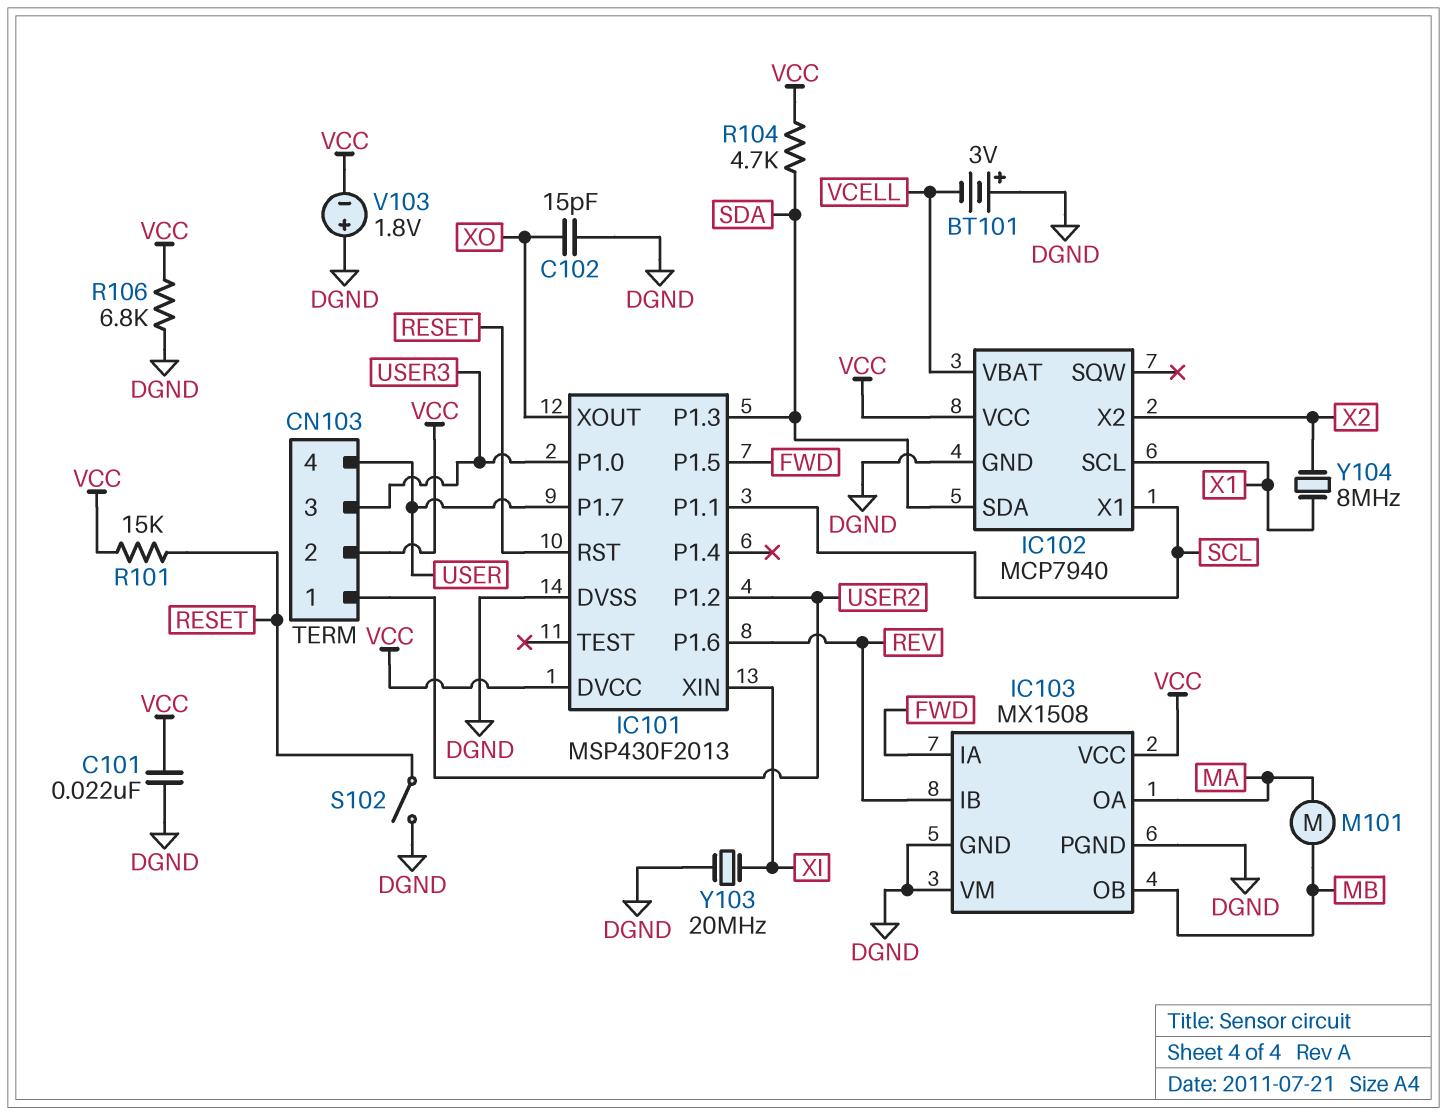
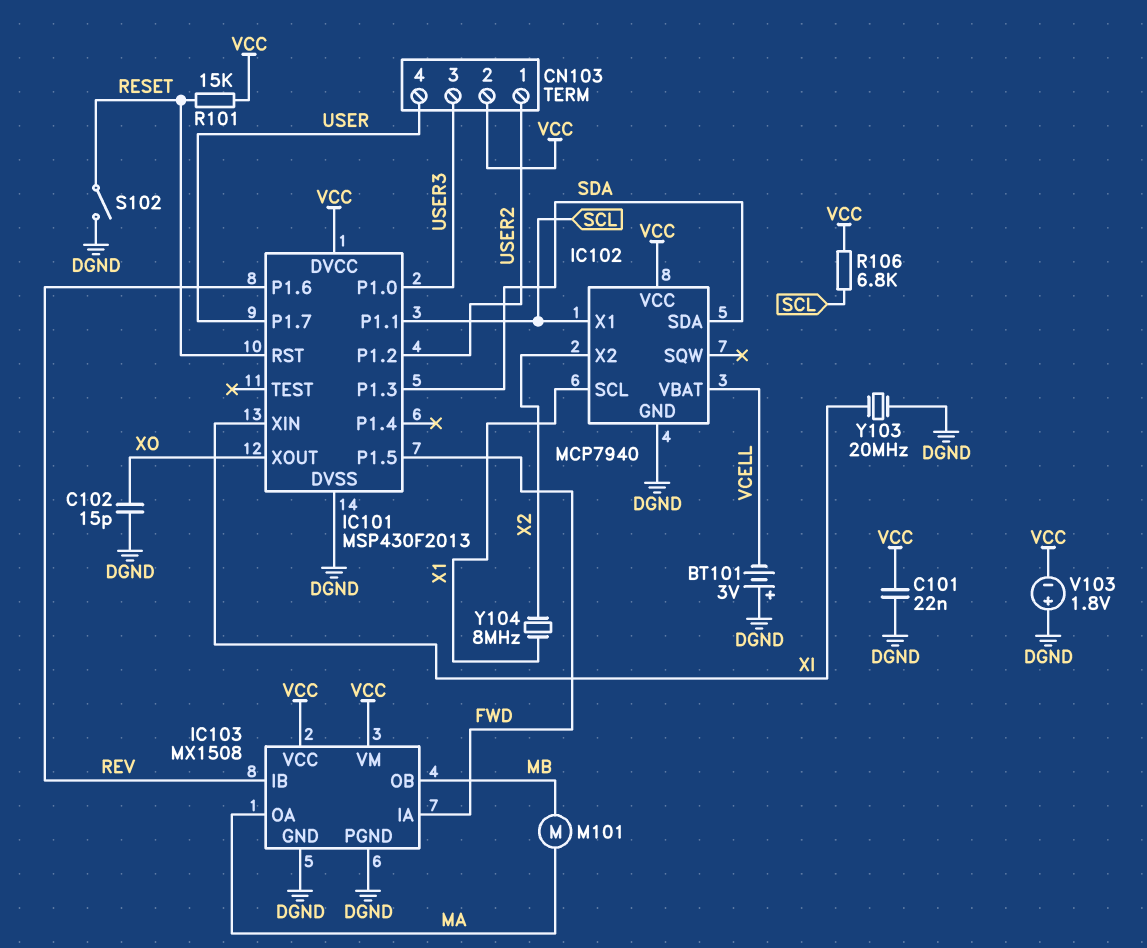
IC103 pin VM: DGND -> VCC
R104: 4.7k (SDA, VCC) -> none
R106: 6.8k (DGND, VCC) -> 6.8k (SCL, VCC)

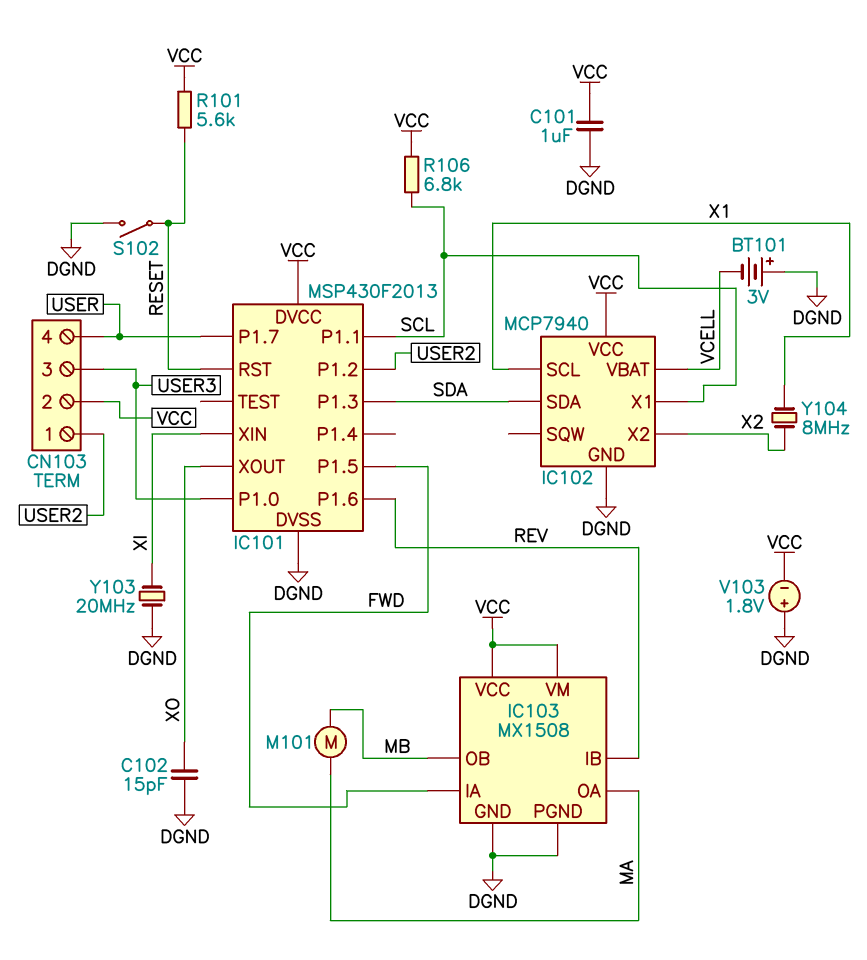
C101: 22nF (DGND, VCC) -> 1uF (DGND, VCC)
R101: 15k (RESET, VCC) -> 5.6k (RESET, VCC)

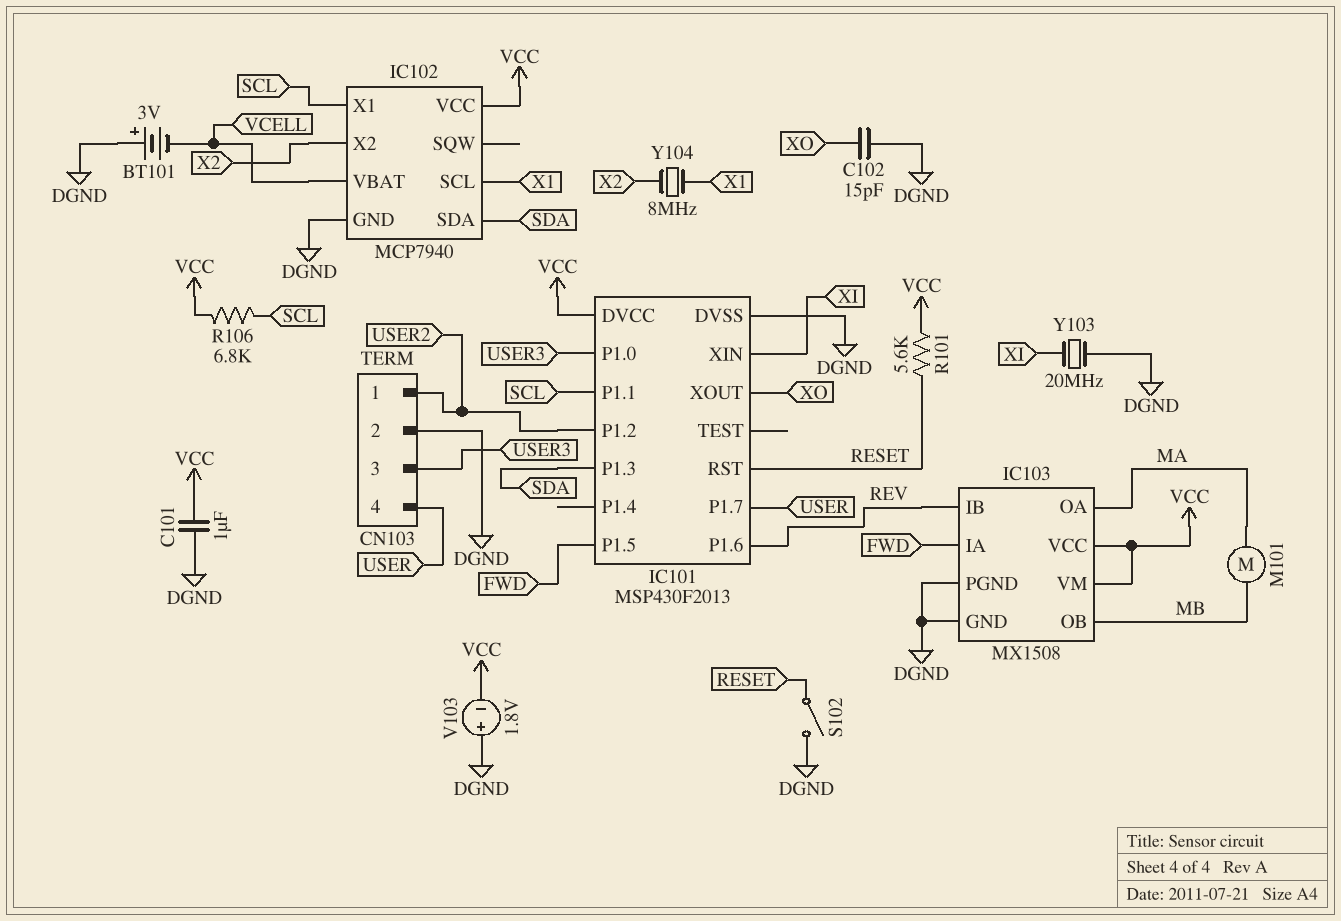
CN103 pin 2: VCC -> DGND

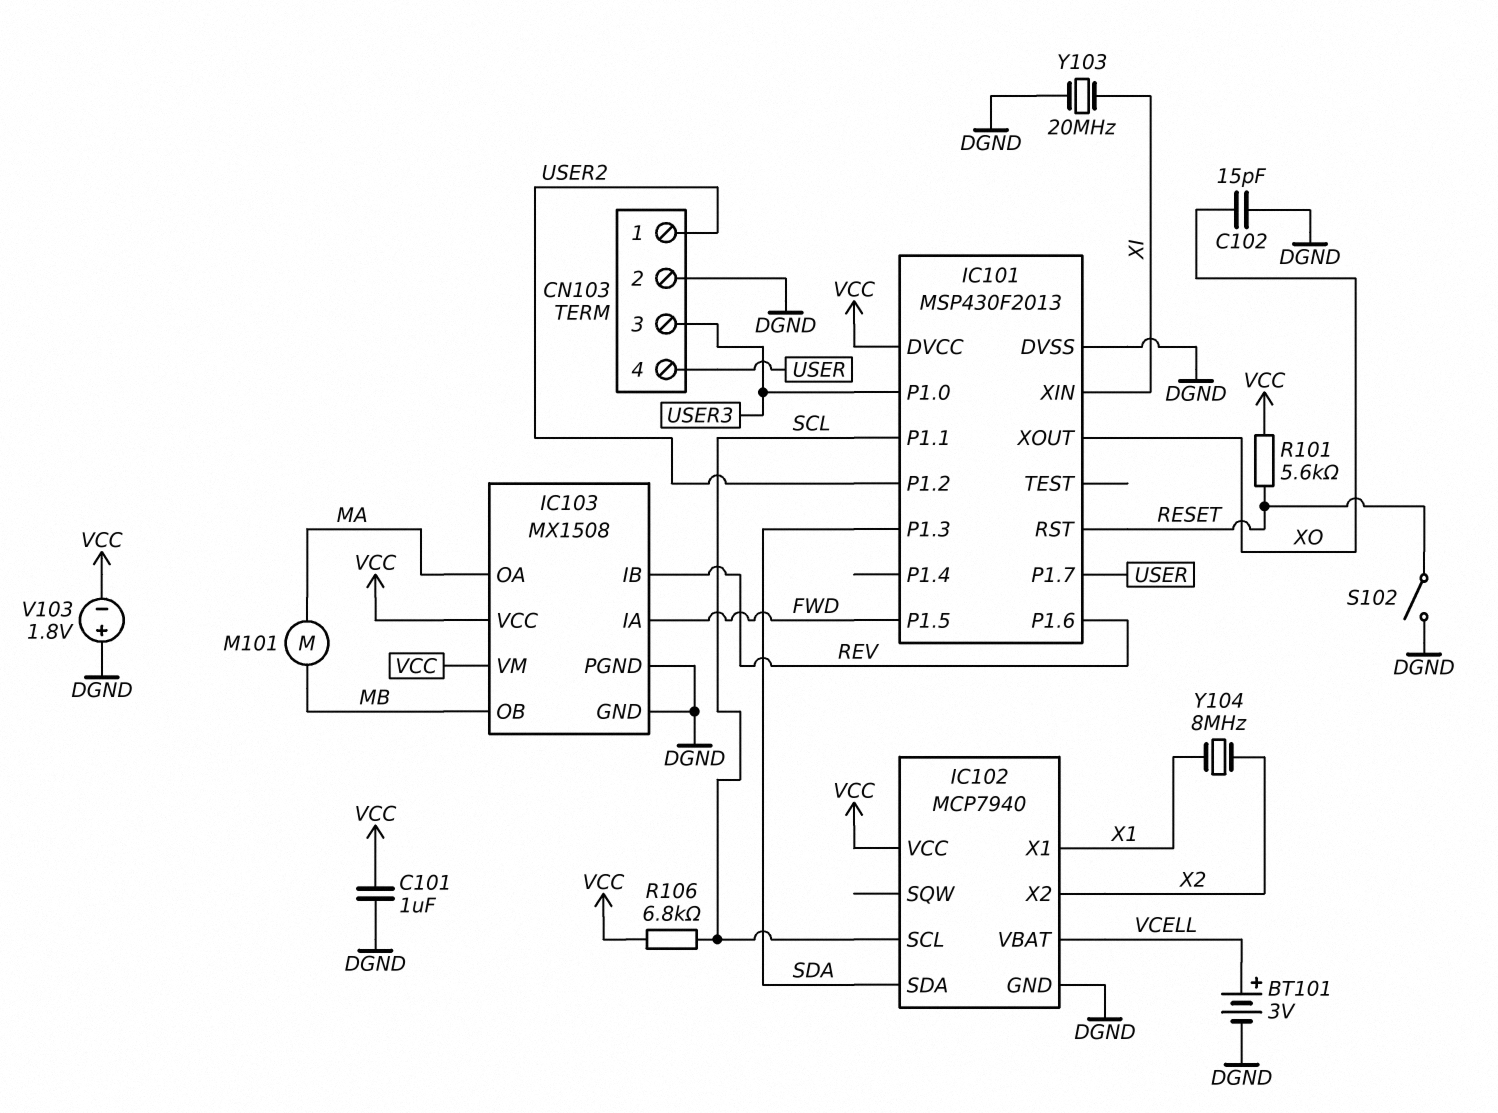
BT101: 3V (plus DGND, minus VCELL) -> 3V (plus VCELL, minus DGND)
IC102 pin SCL: X1 -> SCL
IC102 pin X1: SCL -> X1

